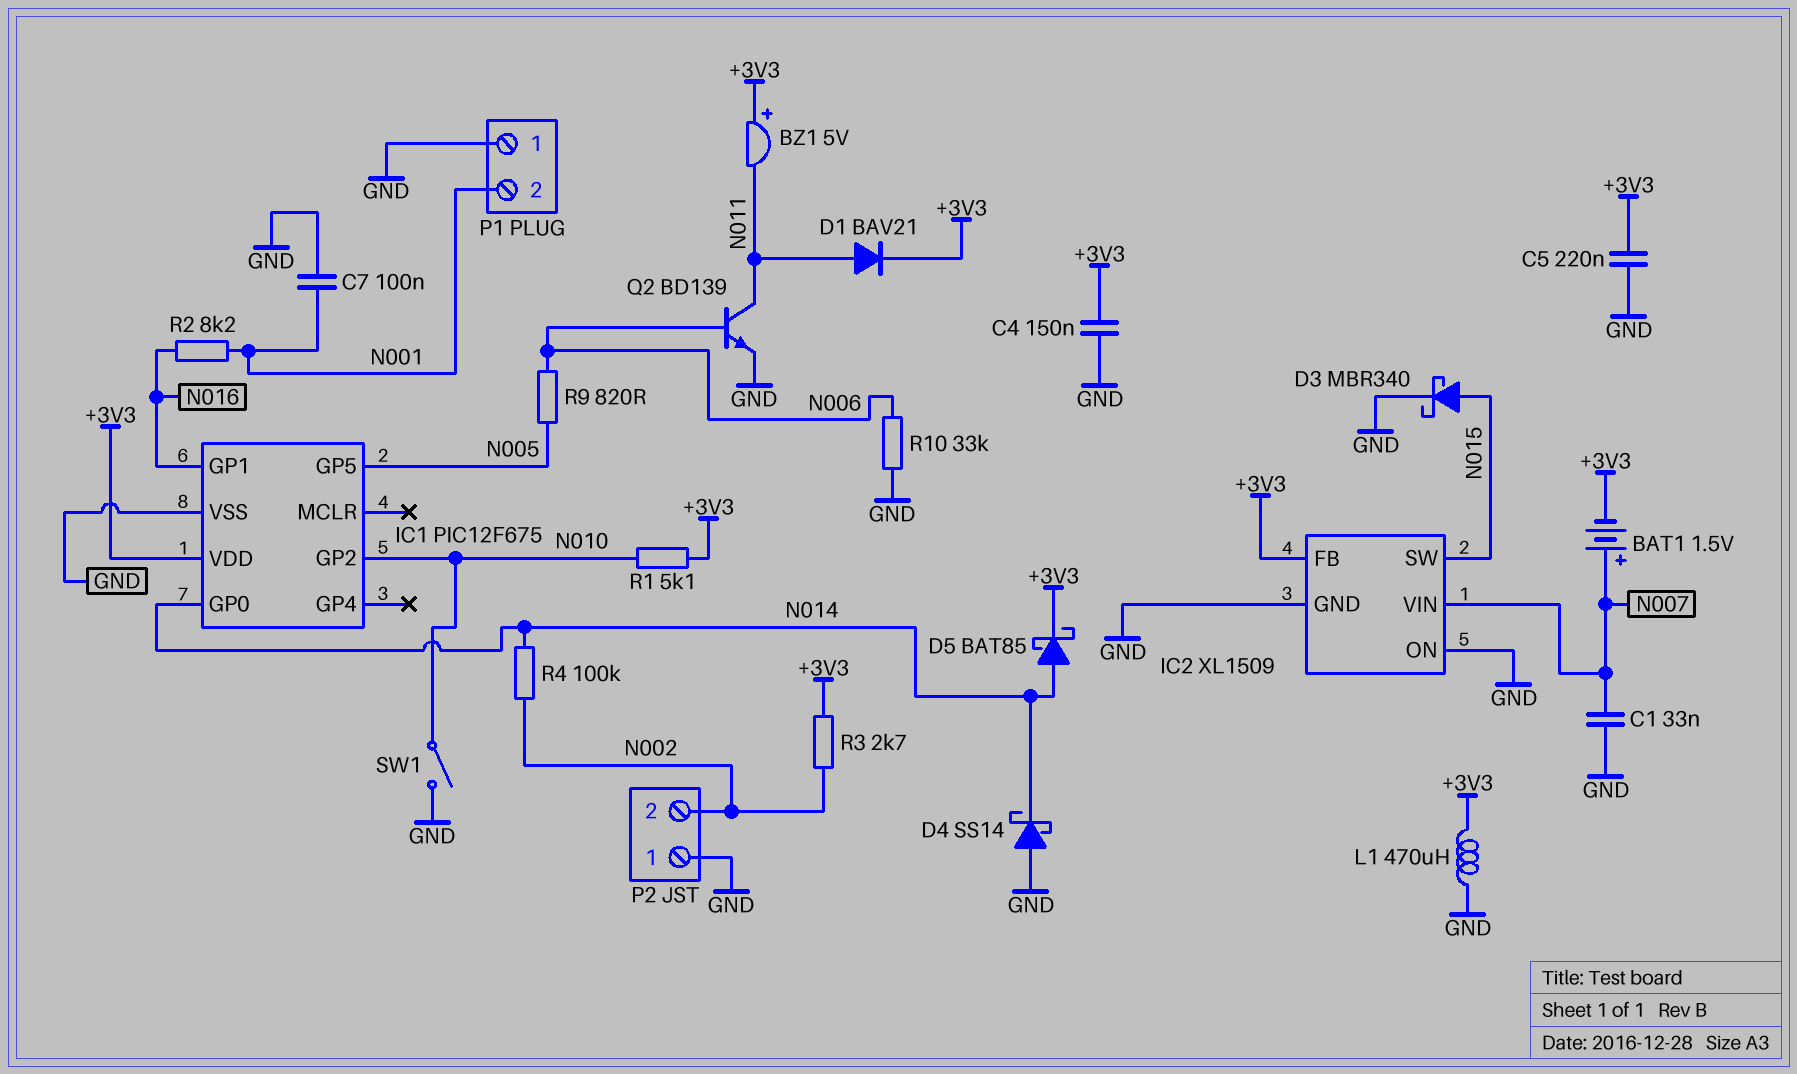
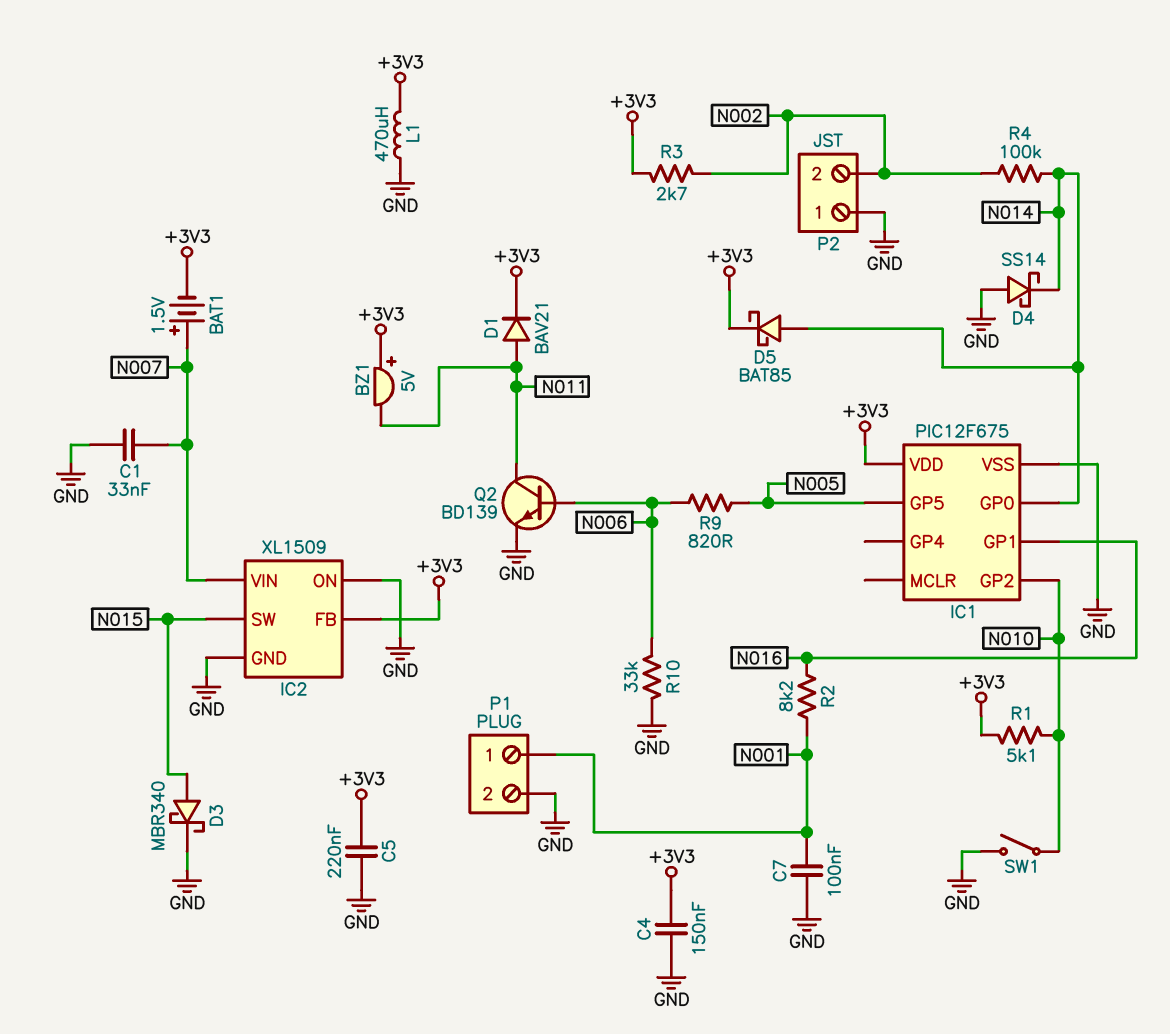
P1 pin 1: GND -> N001
P1 pin 2: N001 -> GND

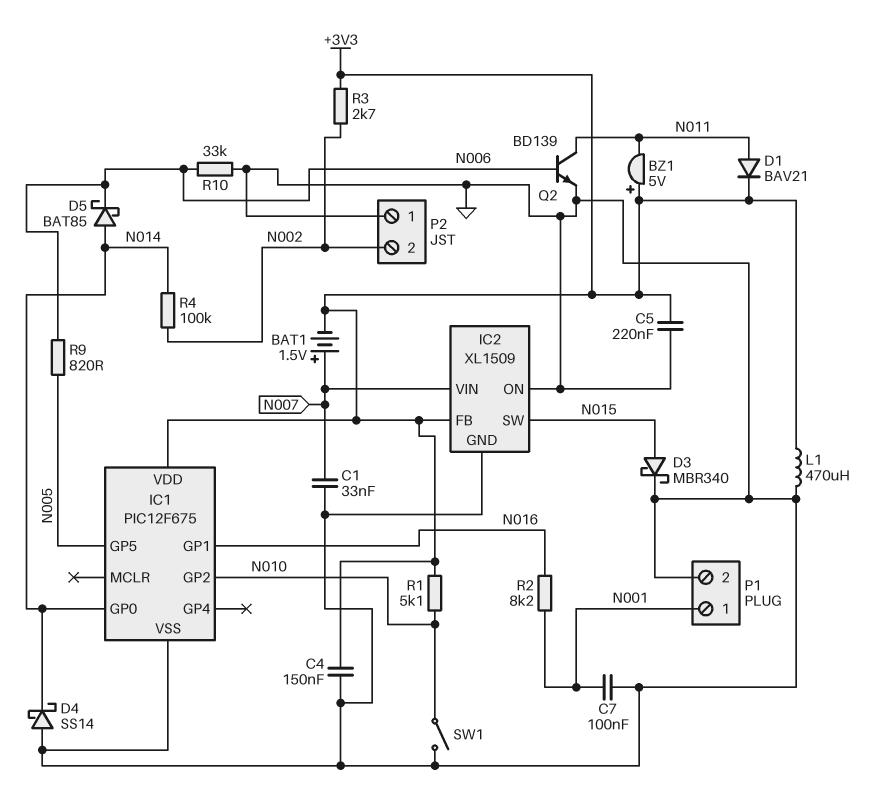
D5: schottky BAT85 (A N014, K +3V3) -> schottky BAT85 (A N014, K N006)

